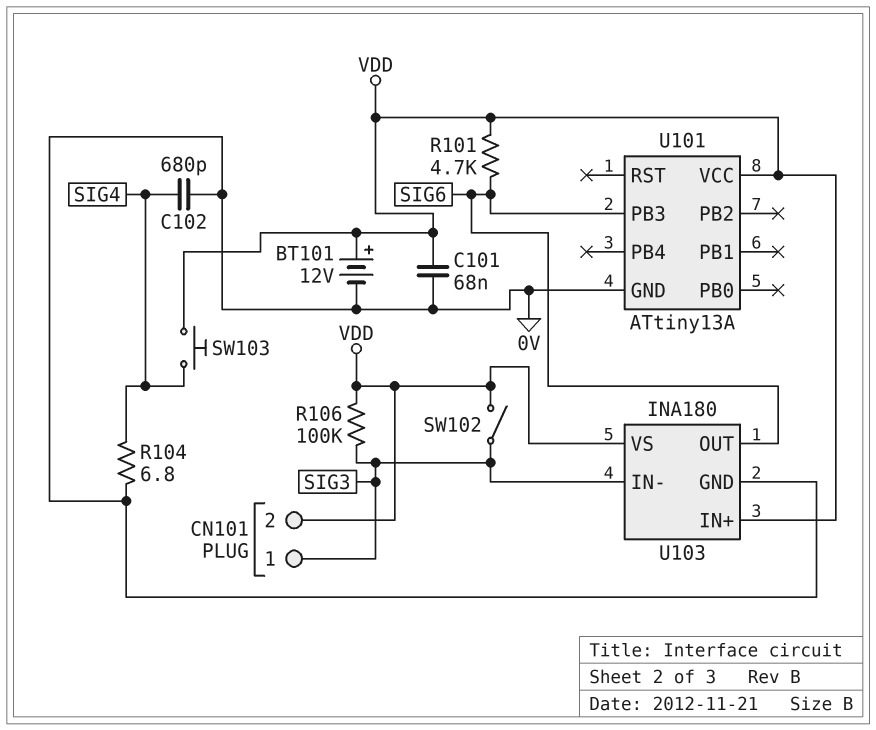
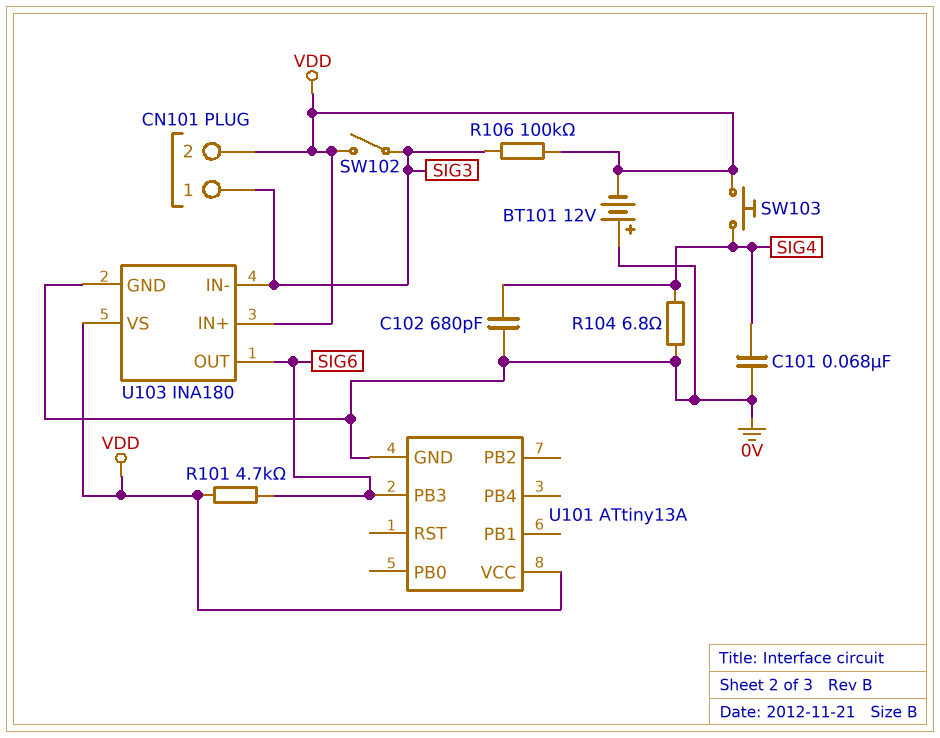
BT101: 12V (plus VDD, minus 0V) -> 12V (plus 0V, minus VDD)
C101: 68nF (0V, VDD) -> 68nF (0V, SIG4)

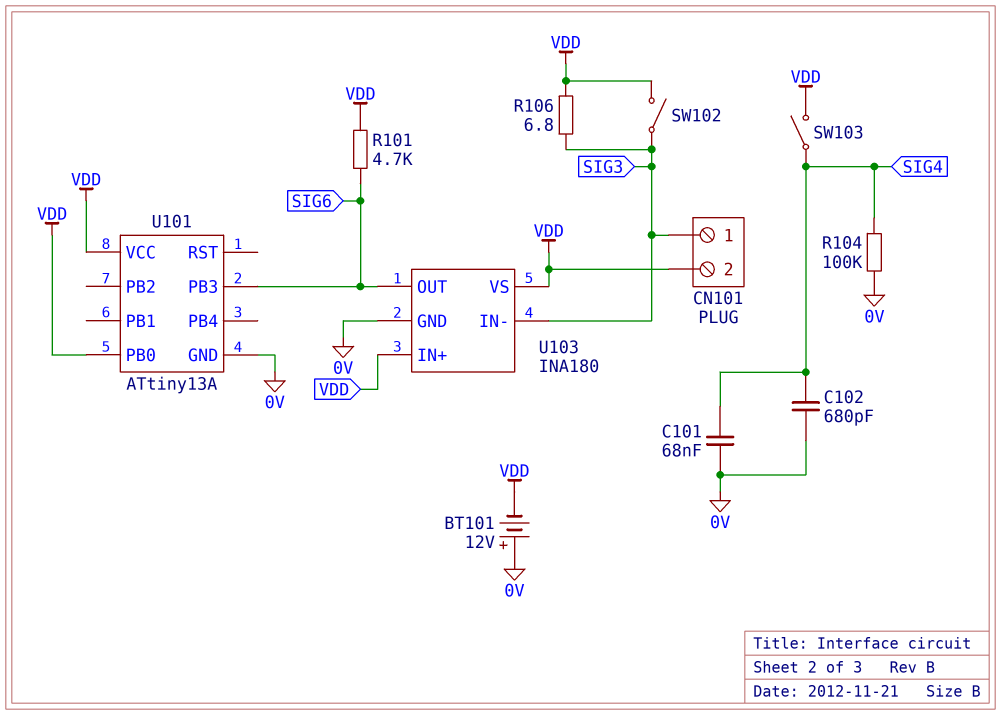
R104: 6.8 (0V, SIG4) -> 100k (0V, SIG4)
R106: 100k (SIG3, VDD) -> 6.8 (SIG3, VDD)
SW103: button (SIG4, VDD) -> switch (SIG4, VDD)
U101 pin PB0: none -> VDD

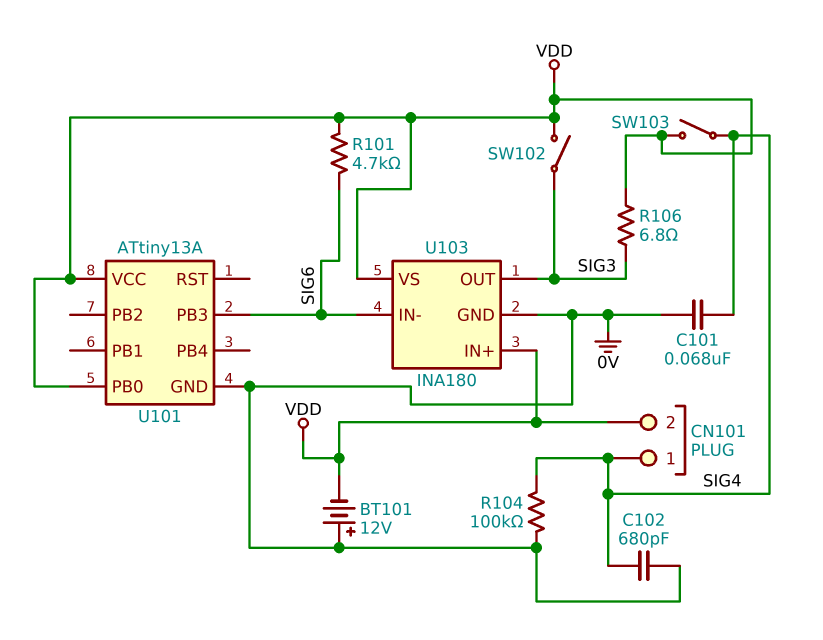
CN101 pin 1: SIG3 -> SIG4
U103 pin IN-: SIG3 -> SIG6
U103 pin OUT: SIG6 -> SIG3

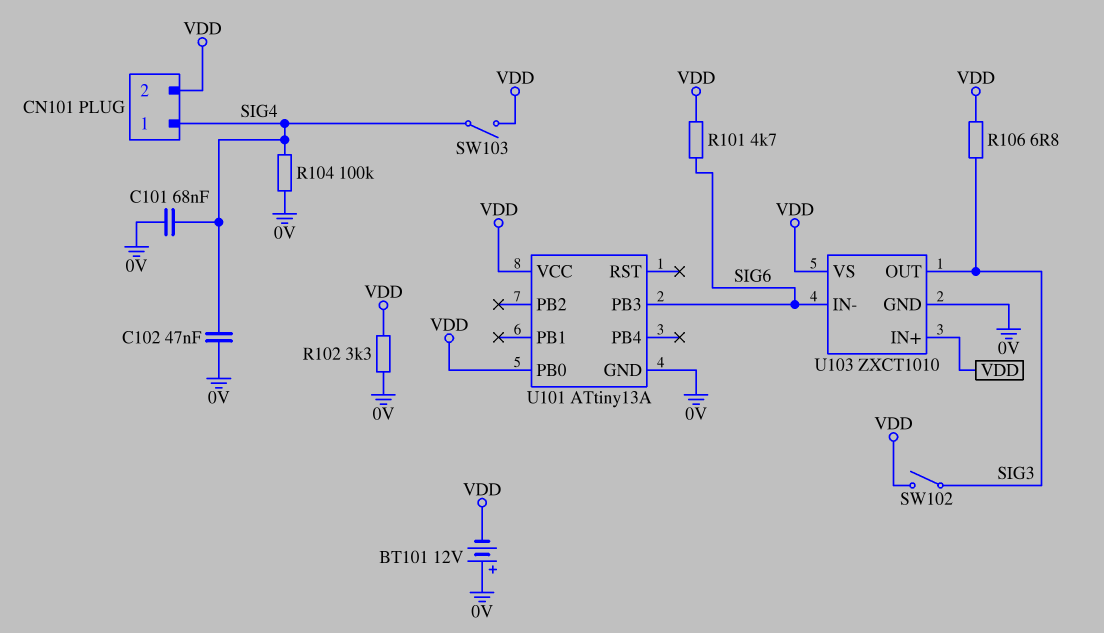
C102: 680pF (0V, SIG4) -> 47nF (0V, SIG4)
R102: none -> 3.3k (0V, VDD)
U103: INA180 -> ZXCT1010

